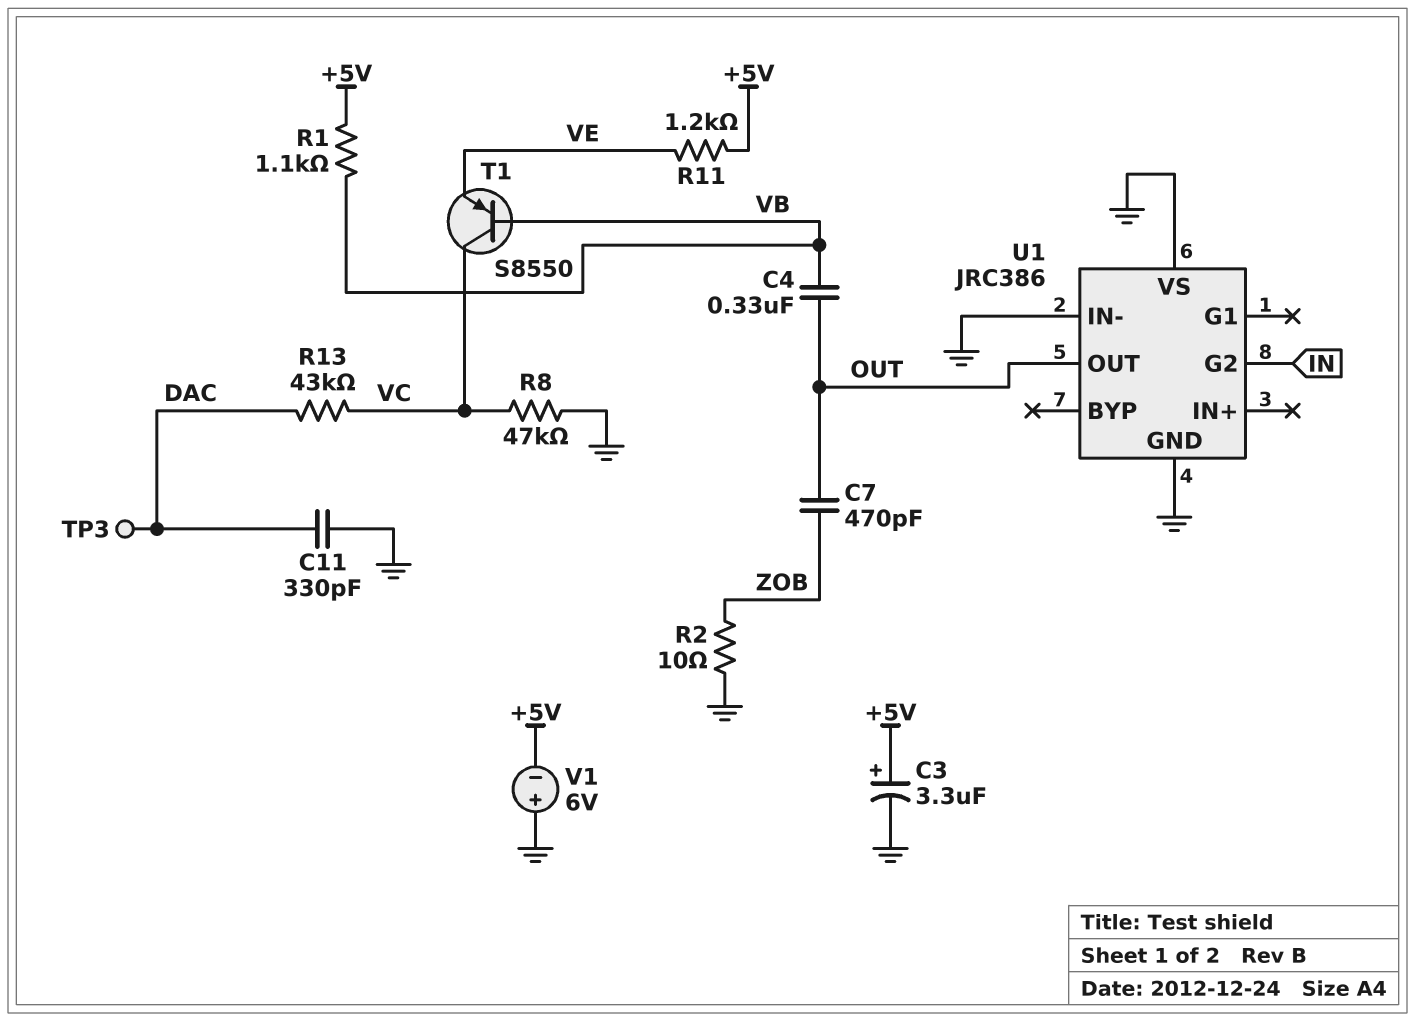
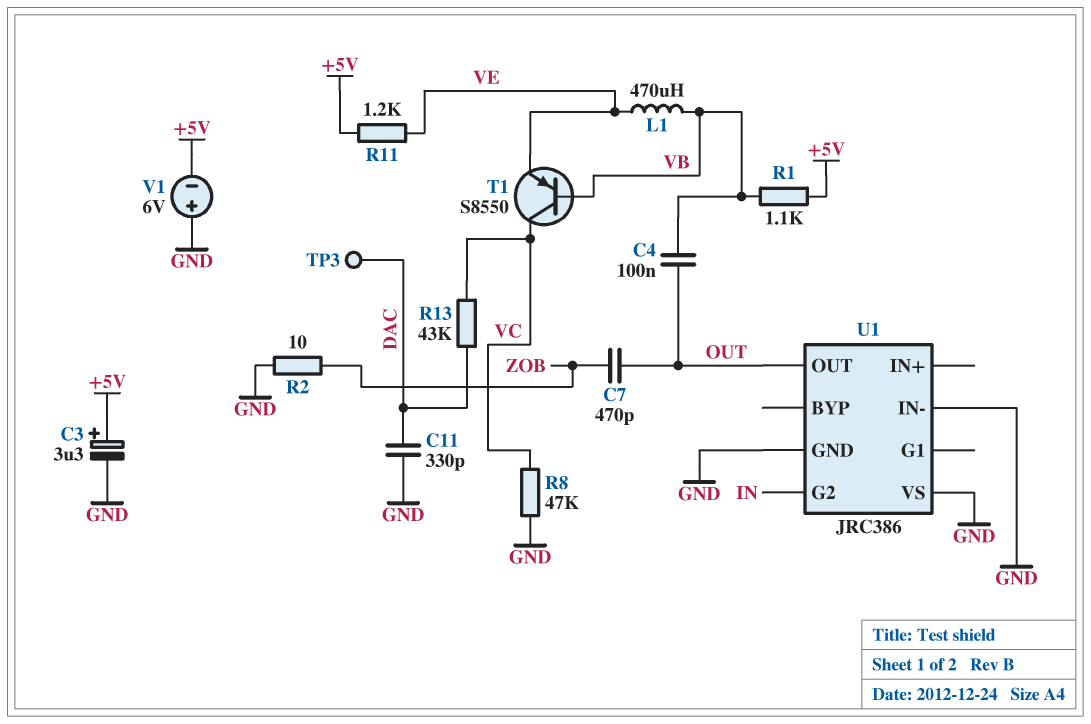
C4: 330nF (OUT, VB) -> 100nF (OUT, VB)
L1: none -> 470uH (VB, VE)

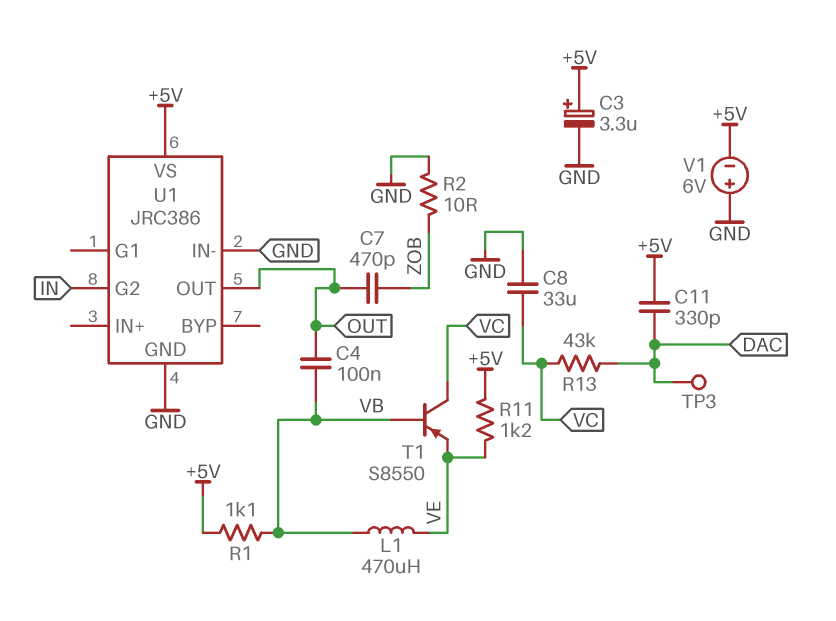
C8: none -> 33uF (GND, VC)
C11: 330pF (DAC, GND) -> 330pF (+5V, DAC)
R8: 47k (GND, VC) -> none
U1 pin VS: GND -> +5V

